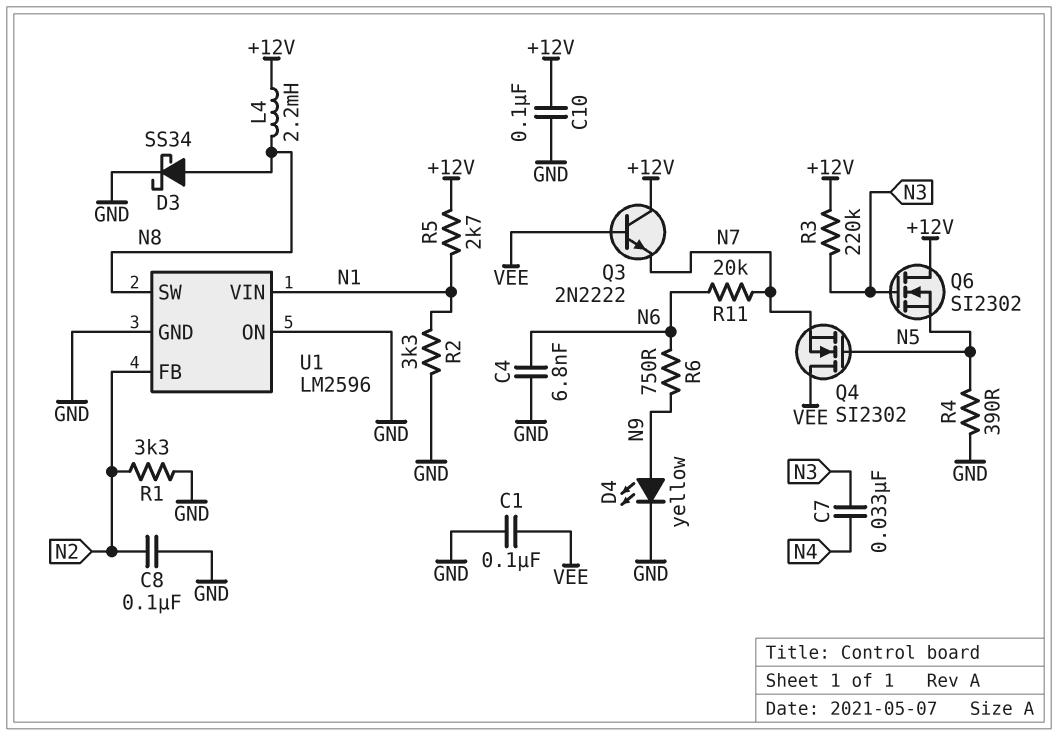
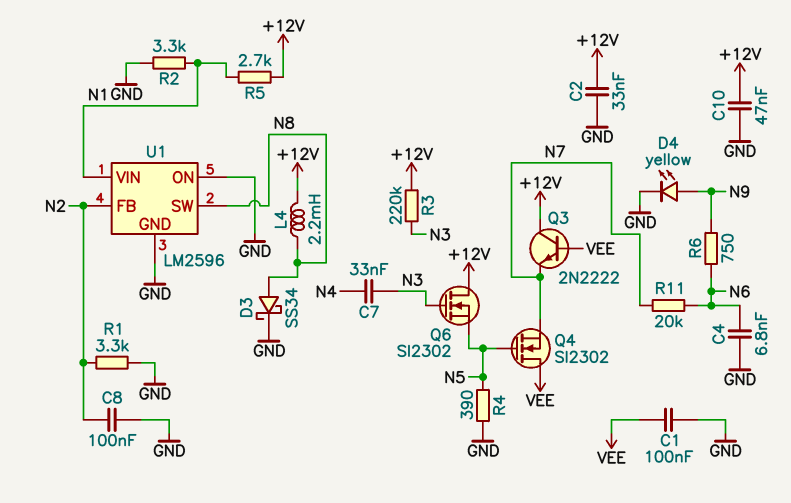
C2: none -> 33nF (+12V, GND)
C10: 100nF (+12V, GND) -> 47nF (+12V, GND)

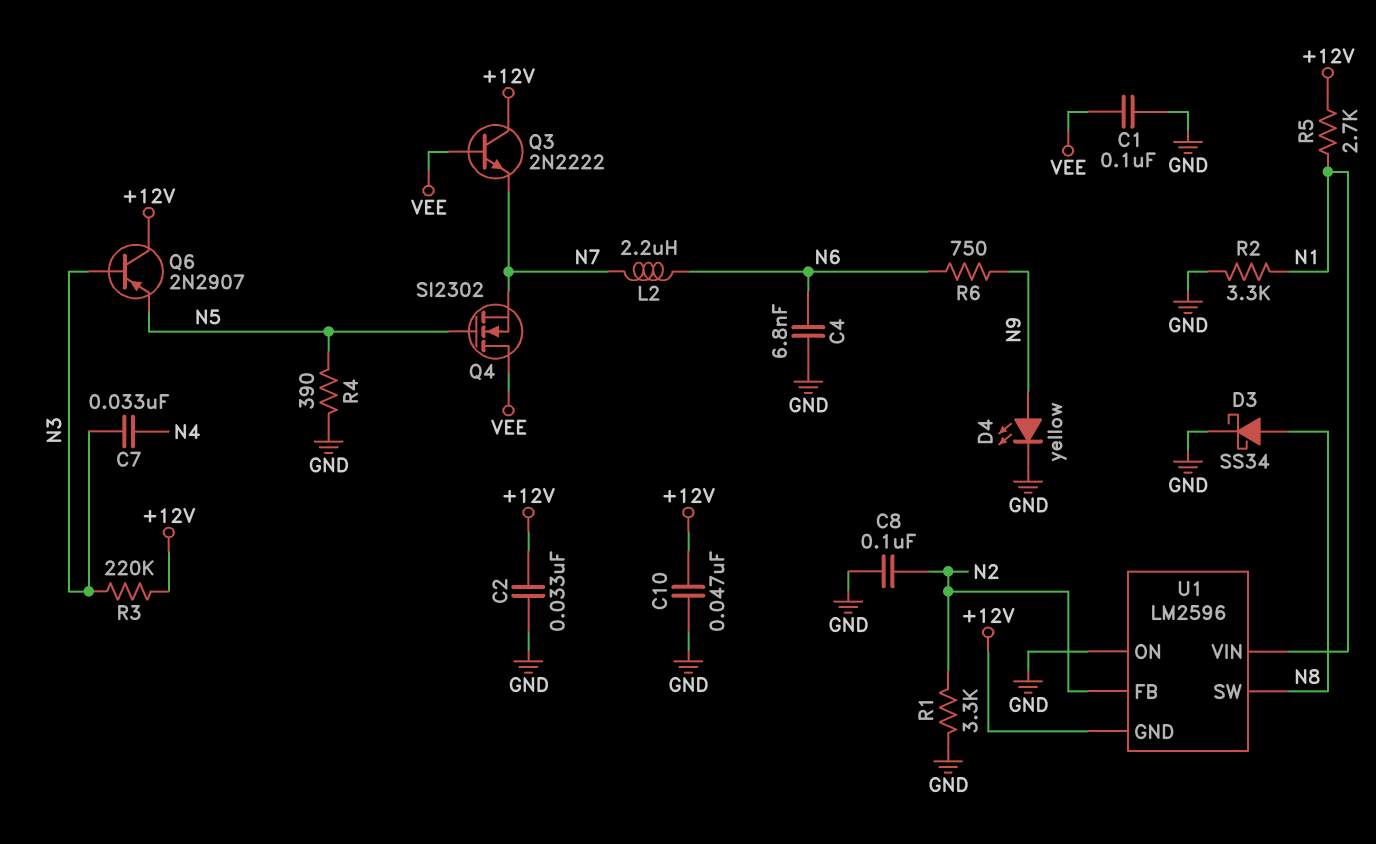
L2: none -> 2.2uH (N6, N7)
L4: 2.2mH (+12V, N8) -> none
Q6: NMOS SI2302 (G N3, D +12V, S N5) -> PNP 2N2907 (B N3, C +12V, E N5)
R11: 20k (N6, N7) -> none
U1 pin GND: GND -> +12V

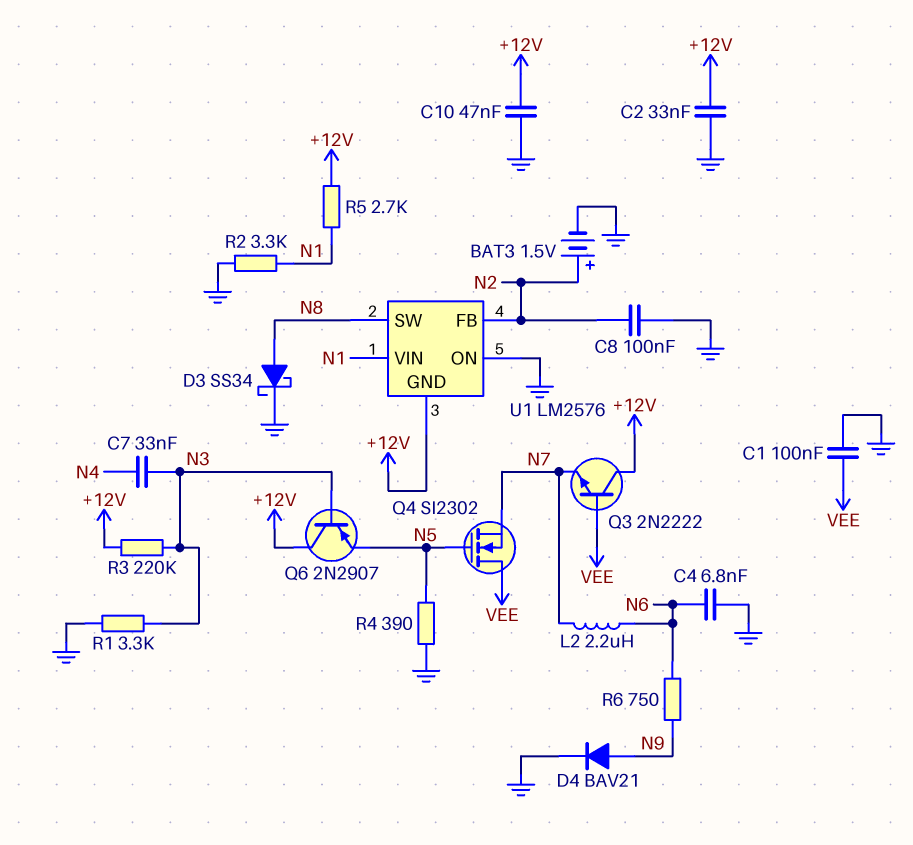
BAT3: none -> 1.5V (plus N2, minus GND)
D4: LED yellow (A N9, K GND) -> diode BAV21 (A N9, K GND)
R1: 3.3k (GND, N2) -> 3.3k (GND, N3)
U1: LM2596 -> LM2576

